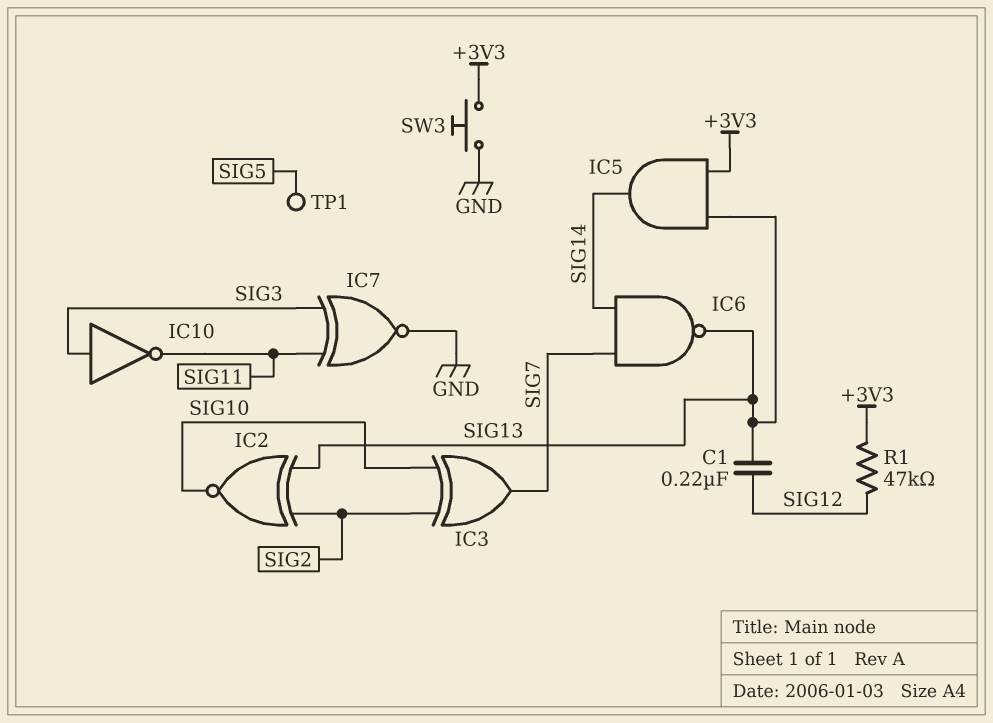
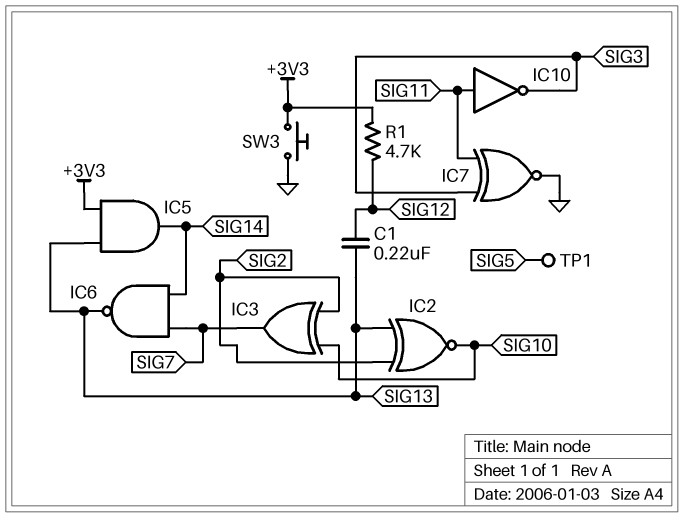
IC10: NOT (in SIG3, out SIG11) -> NOT (in SIG11, out SIG3)
R1: 47k (+3V3, SIG12) -> 4.7k (+3V3, SIG12)

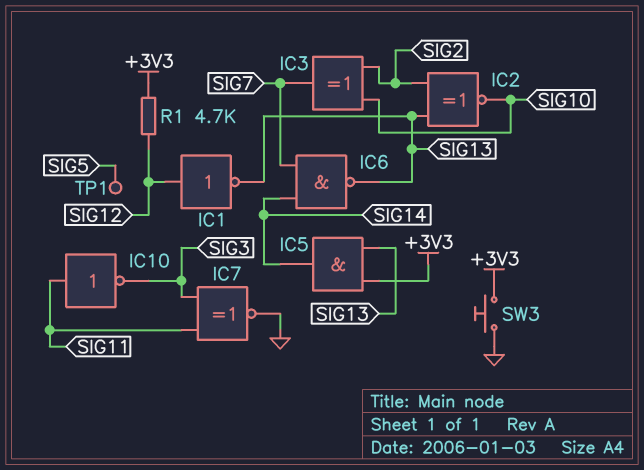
C1: 220nF (SIG12, SIG13) -> none
IC1: none -> NOT (in SIG12, out SIG13)

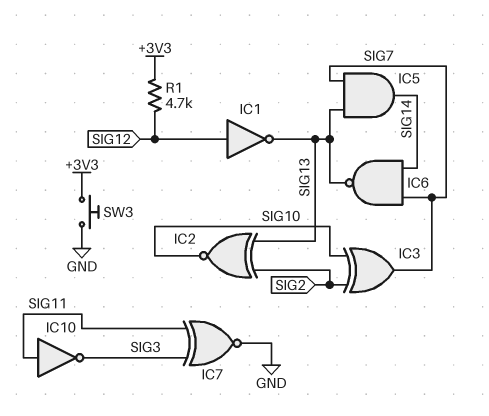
IC5: AND (in +3V3, in SIG13, out SIG14) -> AND (in SIG7, in SIG13, out SIG14)
TP1: test point (SIG5) -> none

